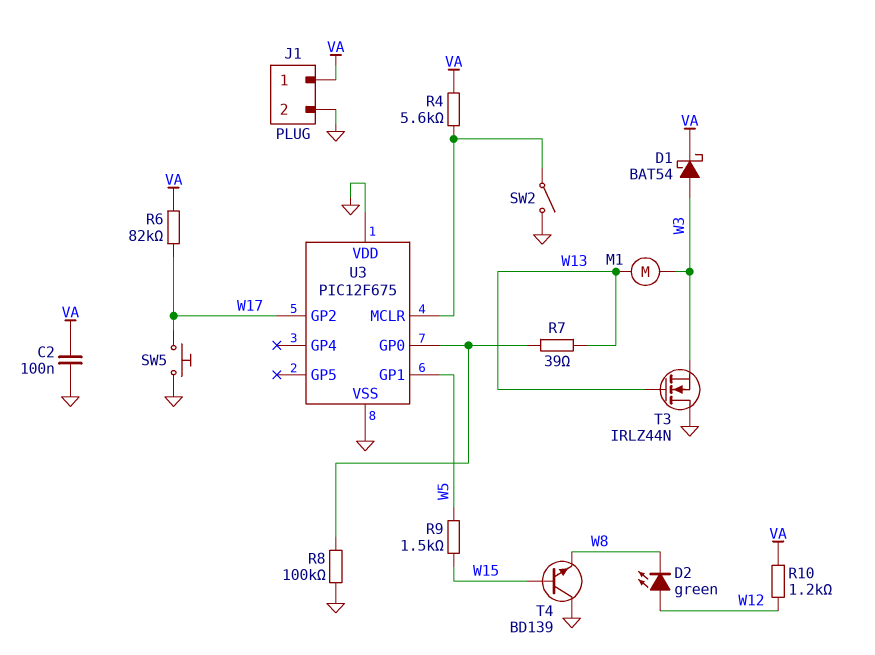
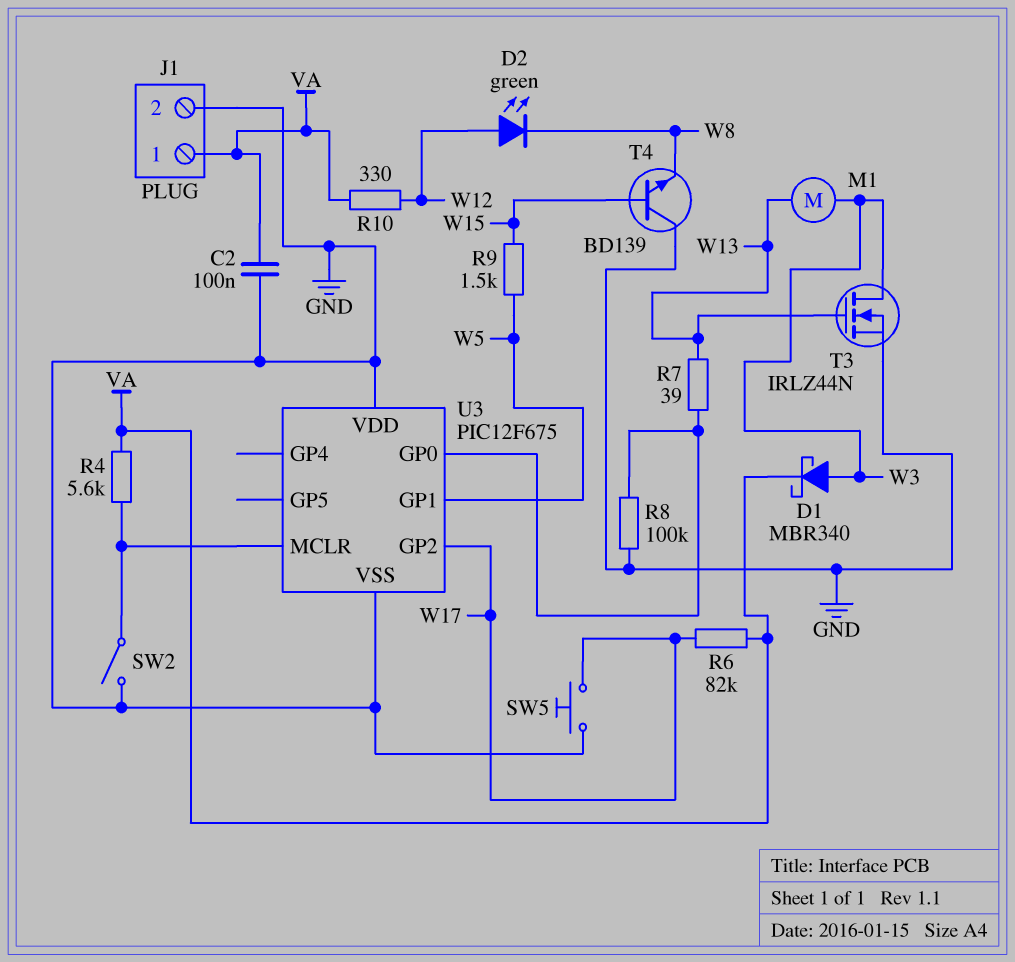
D1: schottky BAT54 (A W3, K VA) -> schottky MBR340 (A W3, K VA)
R10: 1.2k (VA, W12) -> 330 (VA, W12)
T3: NMOS IRLZ44N (G W13, D GND, S W3) -> NMOS IRLZ44N (G W13, D W3, S GND)

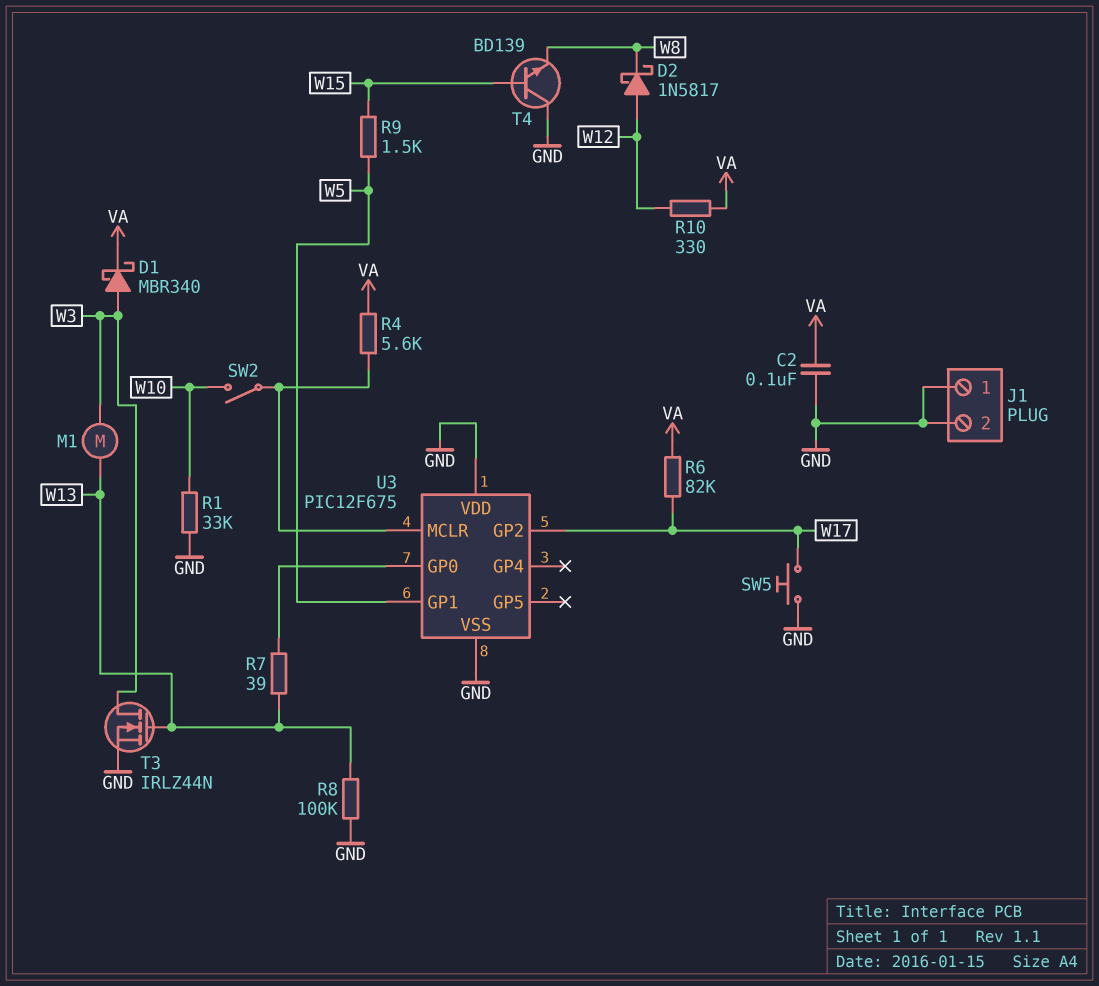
D2: LED green (A W12, K W8) -> schottky 1N5817 (A W12, K W8)
J1 pin 1: VA -> GND
R1: none -> 33k (GND, W10)
R8: 100k (GND, U3/GP0) -> 100k (GND, W13)
SW2: switch (GND, U3/MCLR) -> switch (U3/MCLR, W10)

